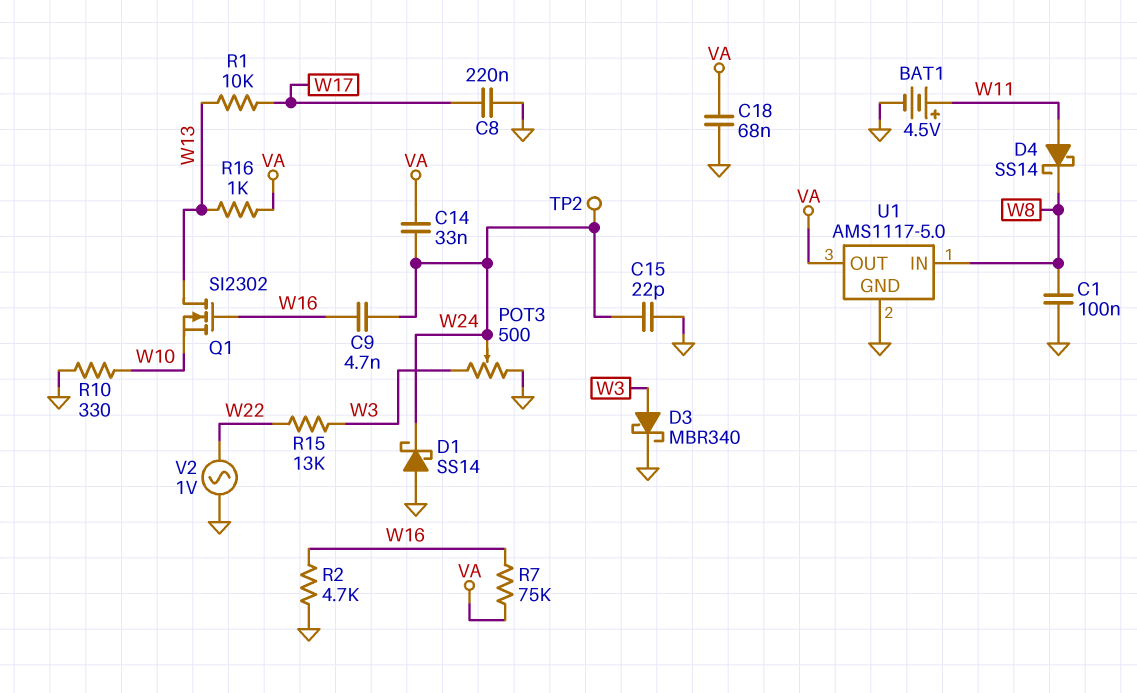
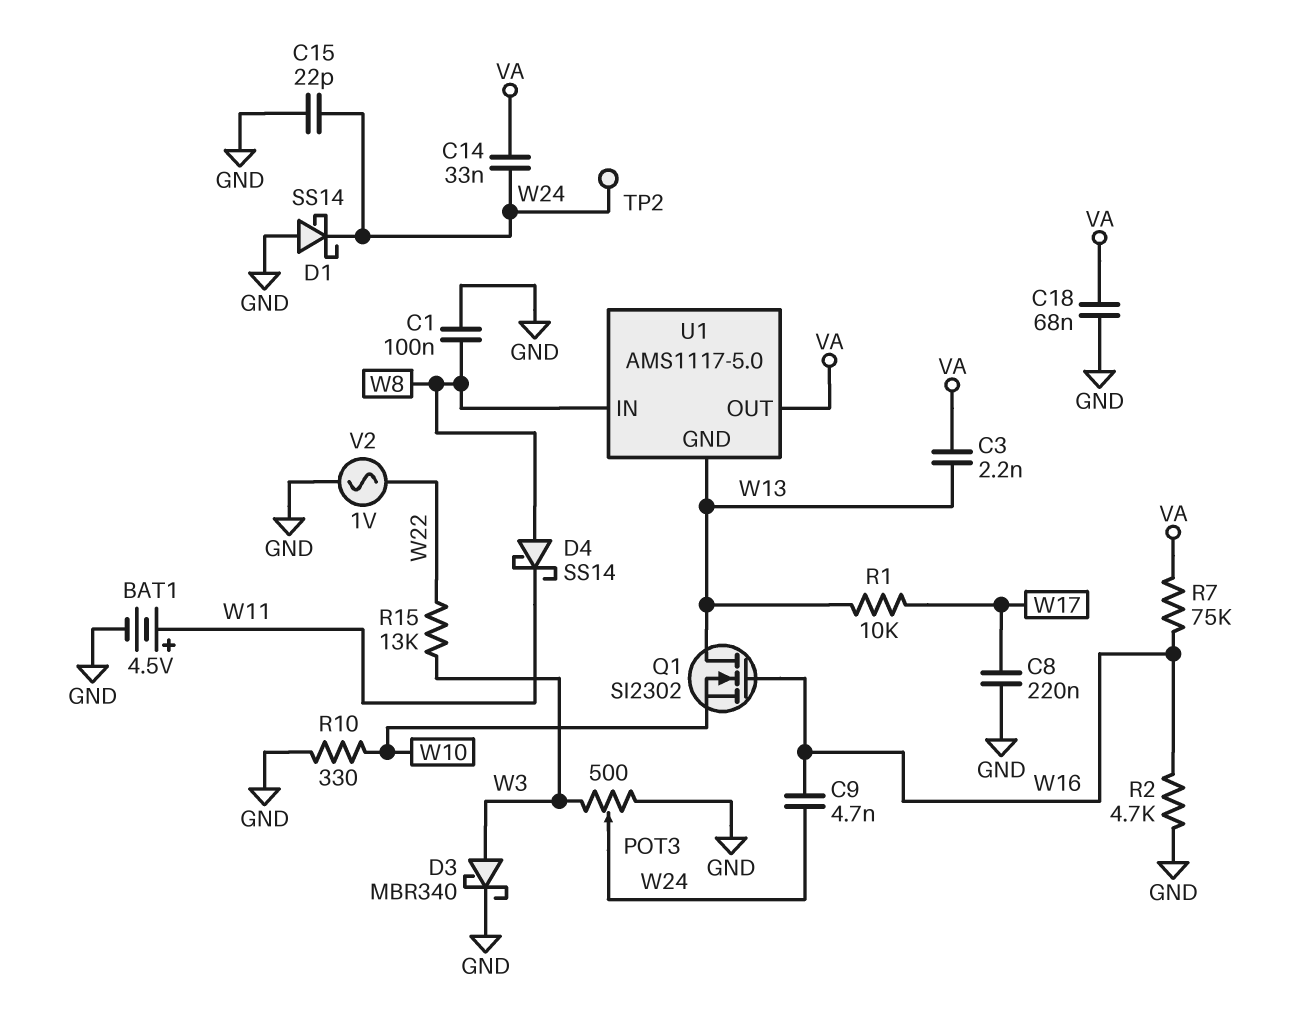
C3: none -> 2.2nF (VA, W13)
D4: schottky SS14 (A W11, K W8) -> schottky SS14 (A W8, K W11)
R16: 1k (VA, W13) -> none
U1 pin GND: GND -> W13

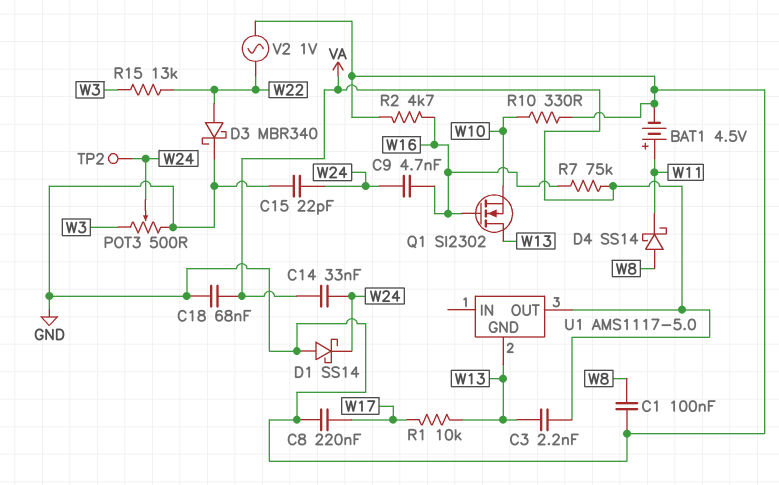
D3: schottky MBR340 (A W3, K GND) -> schottky MBR340 (A W22, K GND)
U1 pin IN: W8 -> none

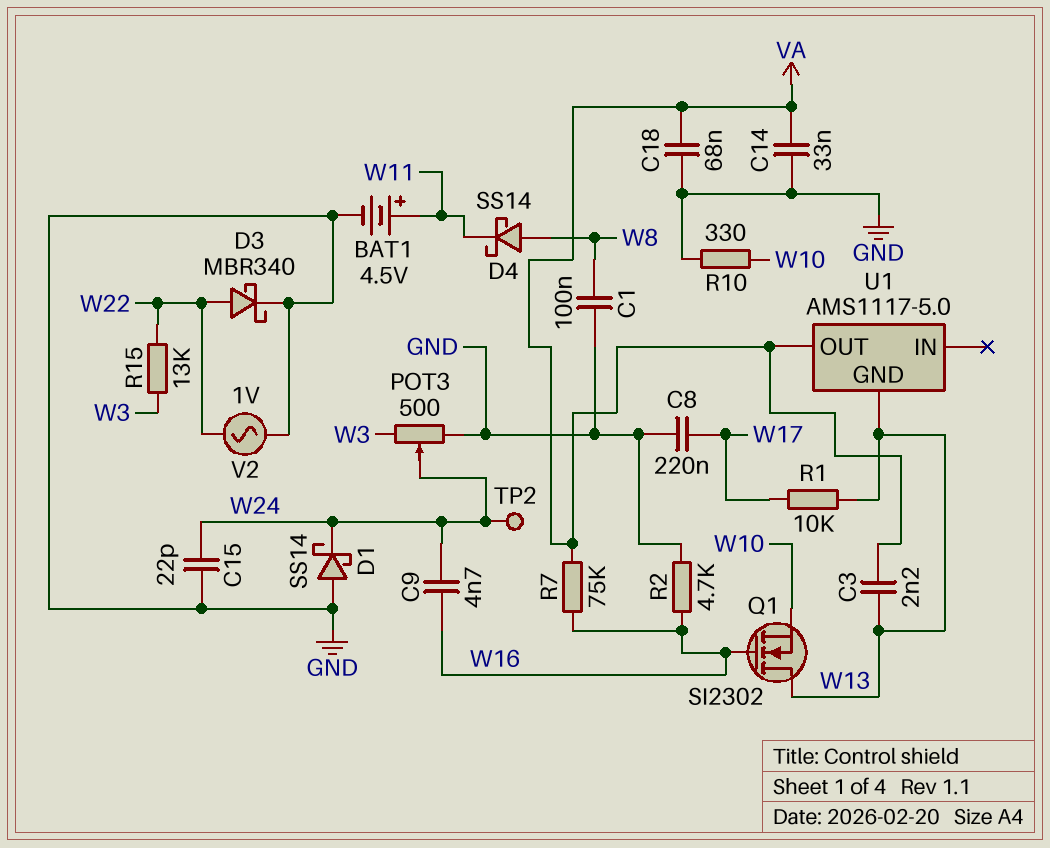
C14: 33nF (VA, W24) -> 33nF (GND, VA)

